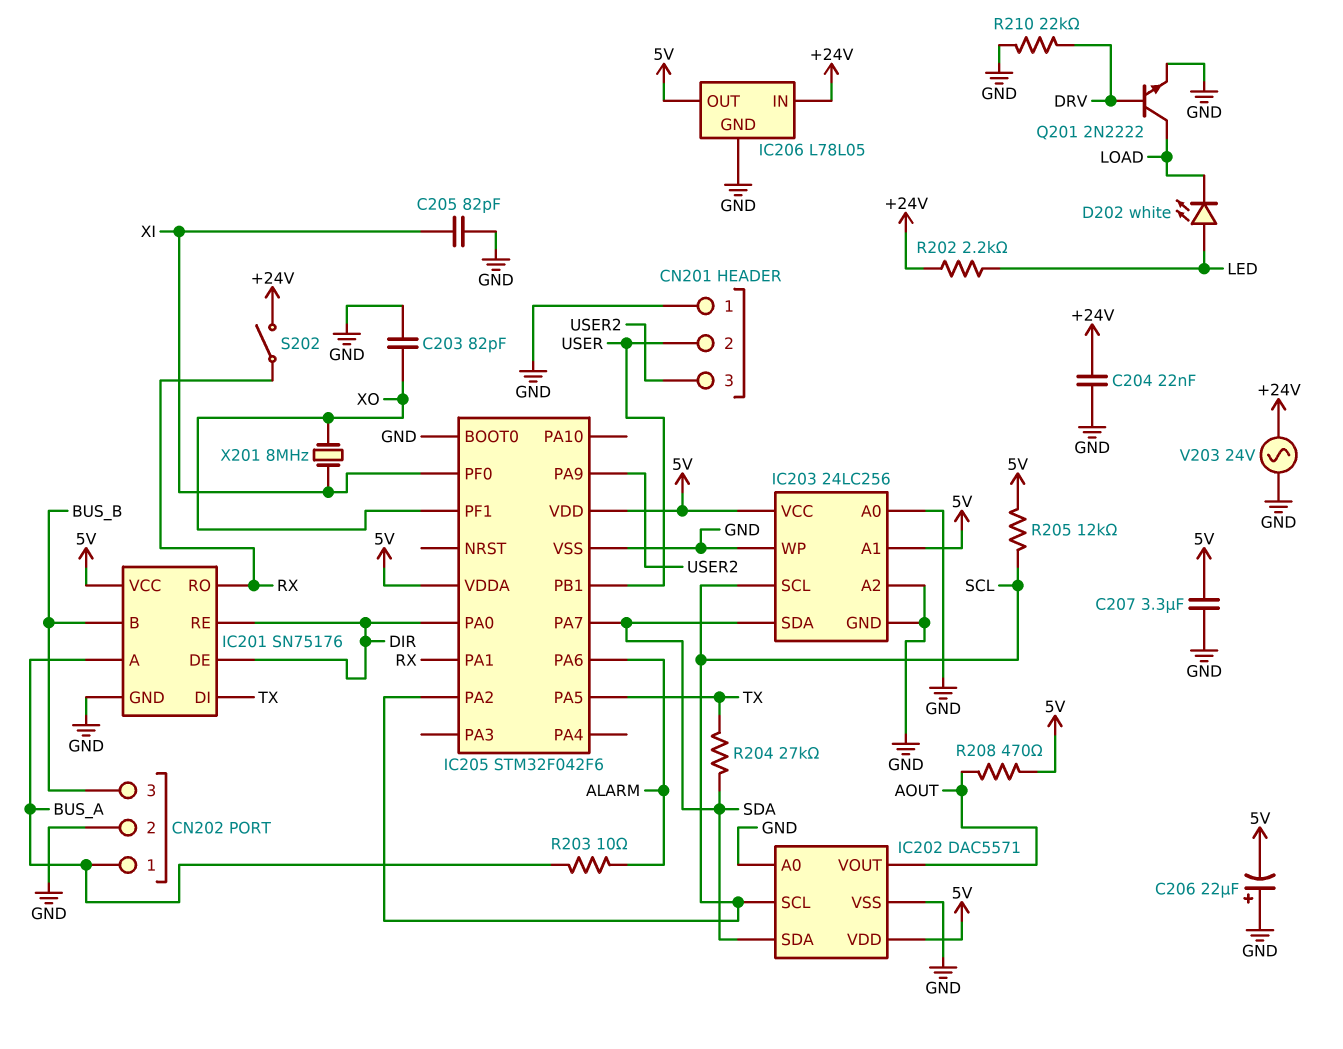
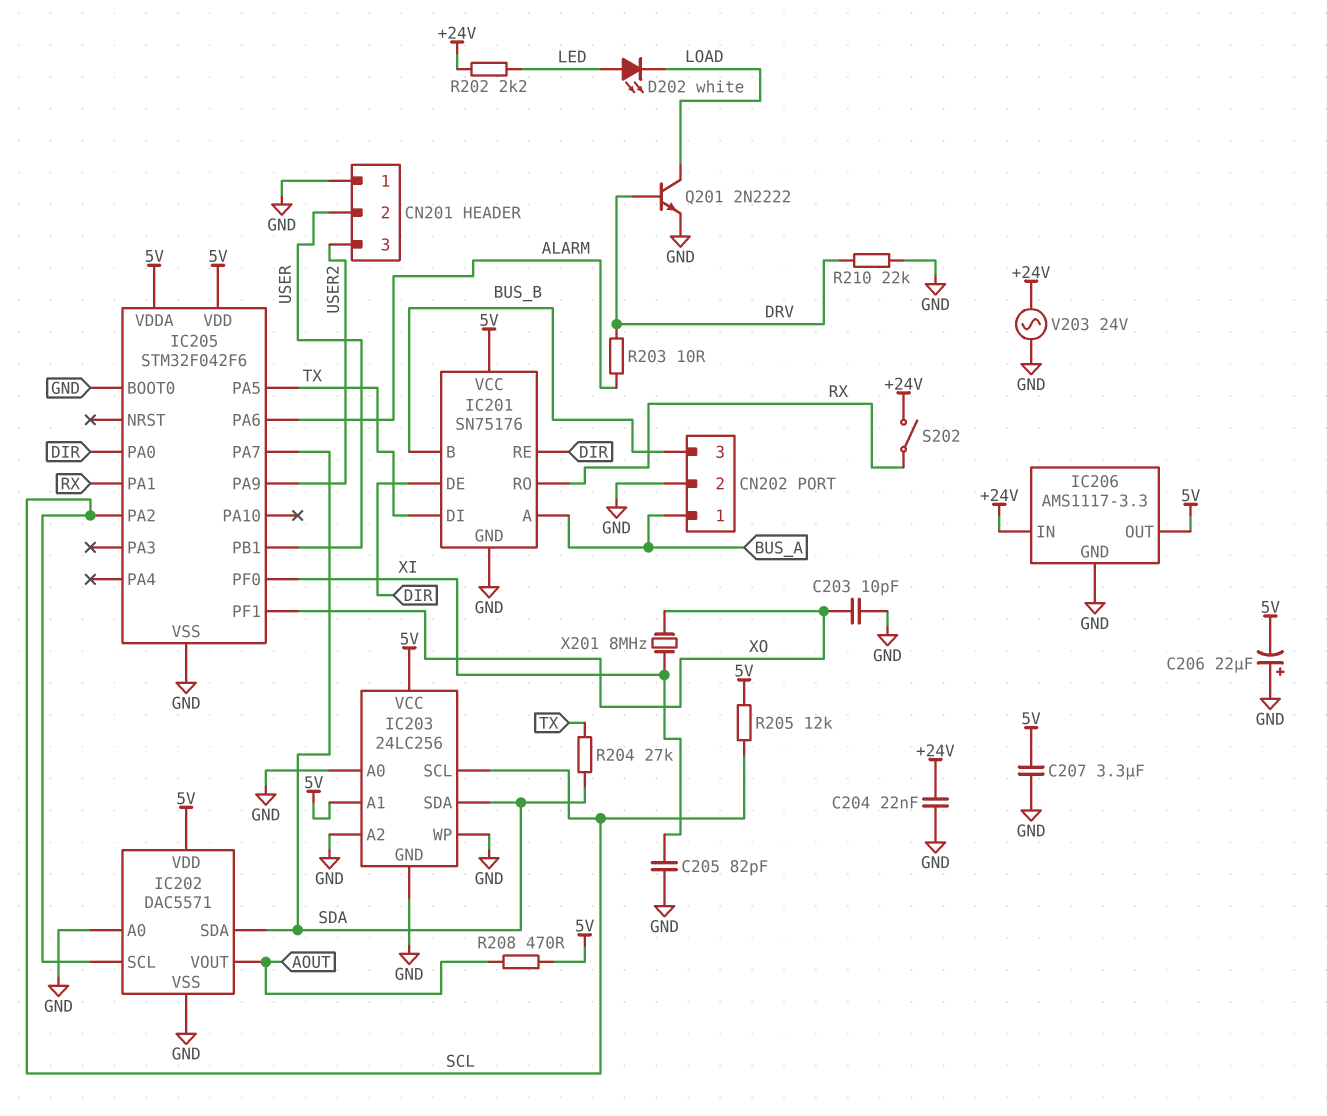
C203: 82pF (GND, XO) -> 10pF (GND, XO)
IC206: L78L05 -> AMS1117-3.3
R203: 10 (ALARM, BUS_A) -> 10 (ALARM, DRV)

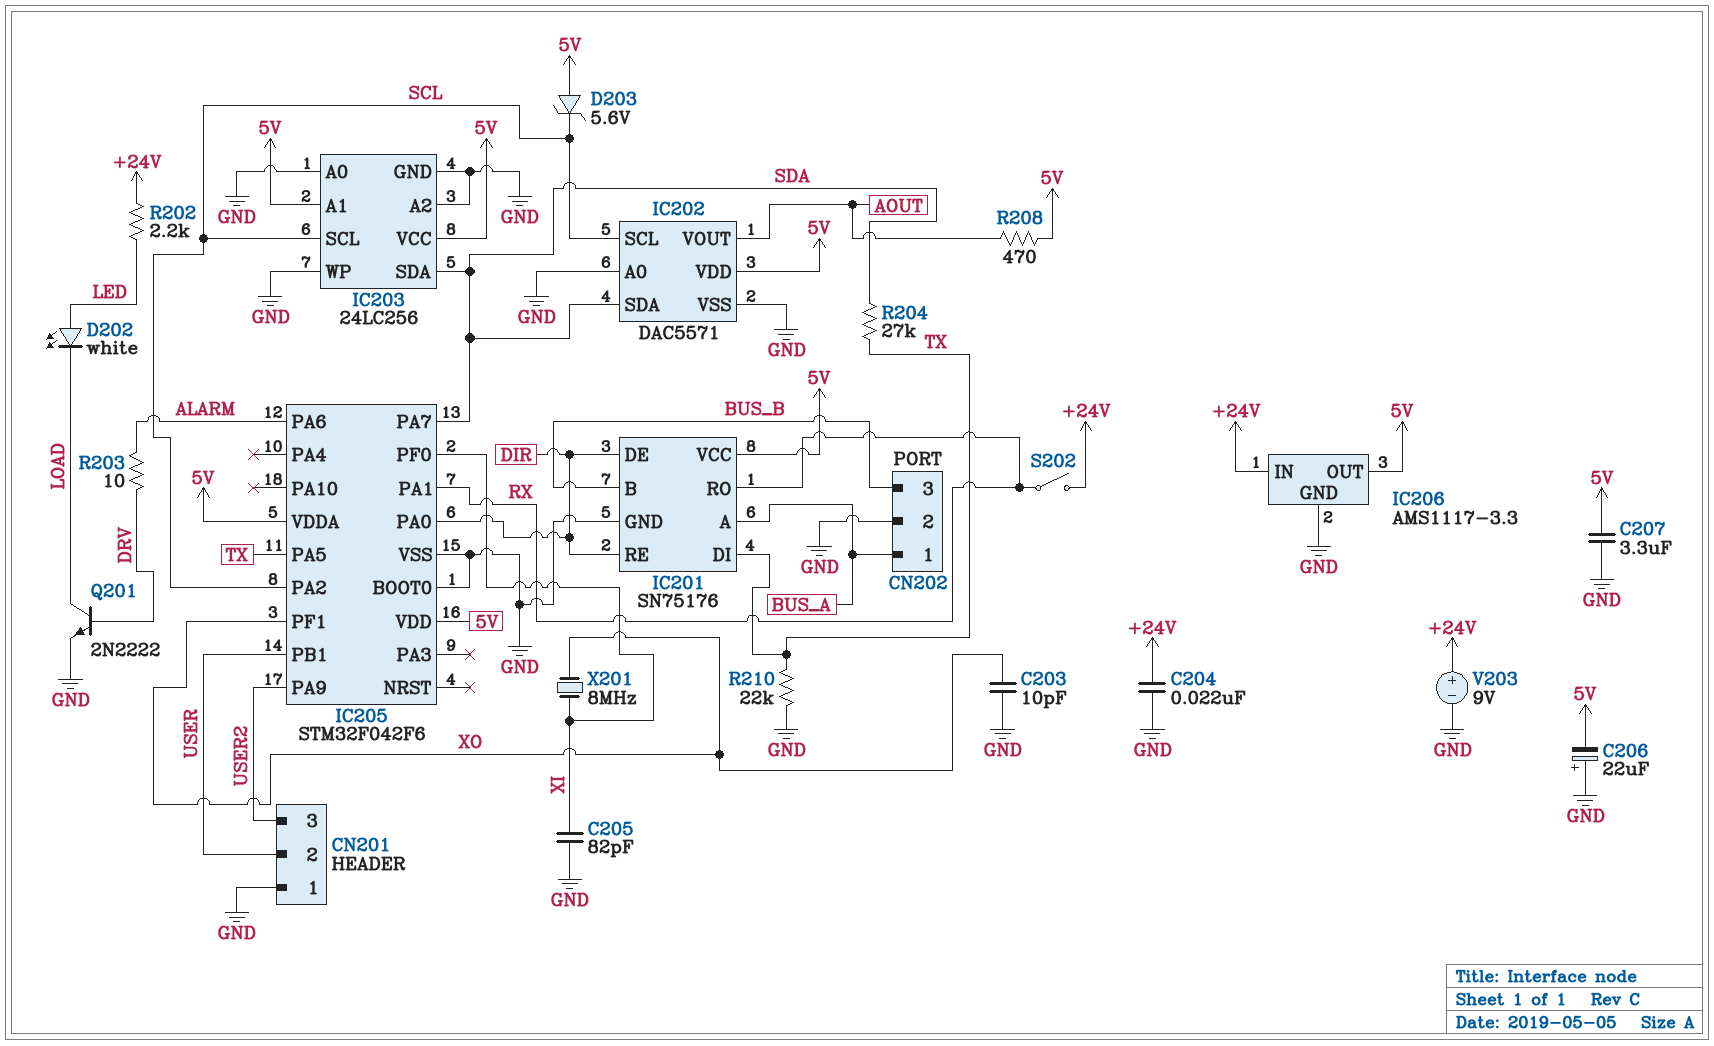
D203: none -> zener 5.6V (A 5V, K SCL)
R205: 12k (5V, SCL) -> none
R210: 22k (DRV, GND) -> 22k (GND, TX)
V203: AC 24V (+24V, GND) -> 9V (plus +24V, minus GND)

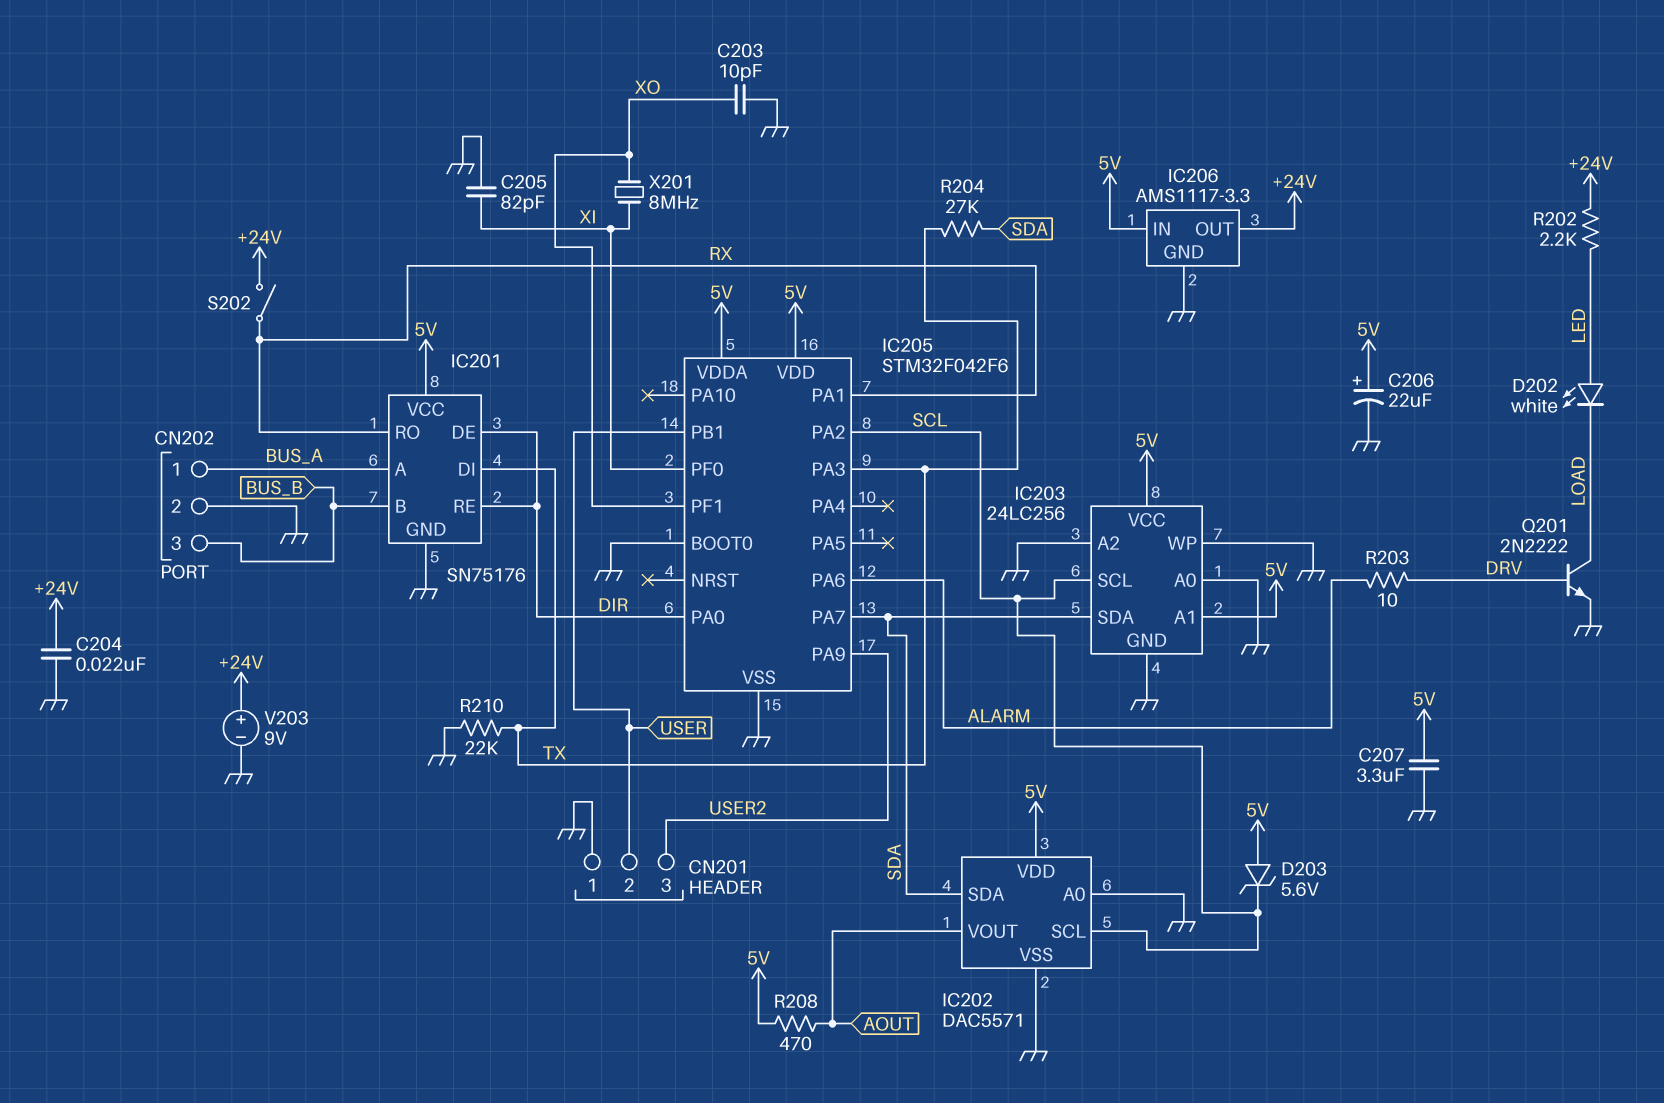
C206: 22uF (plus GND, minus 5V) -> 22uF (plus 5V, minus GND)
IC205 pin PA3: none -> TX
IC205 pin PA5: TX -> none
IC206 pin IN: +24V -> 5V
IC206 pin OUT: 5V -> +24V

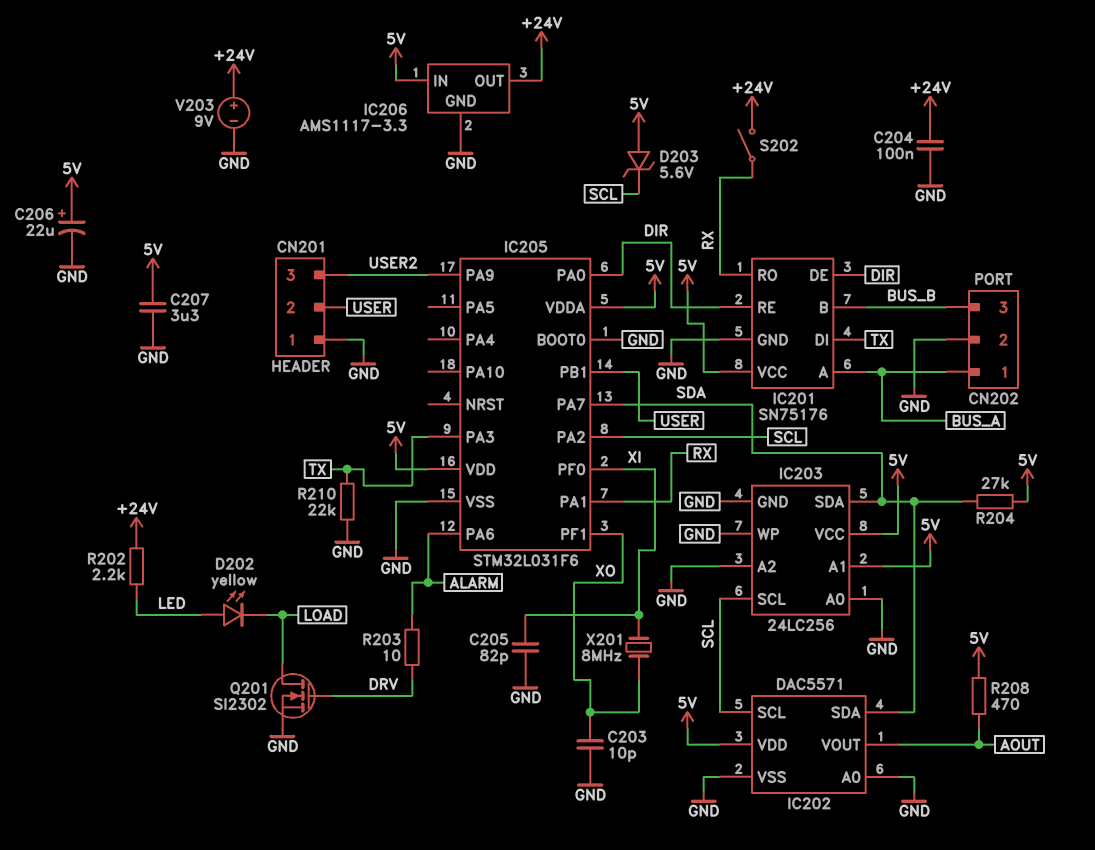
C204: 22nF (+24V, GND) -> 100nF (+24V, GND)
D202: LED white (A LED, K LOAD) -> LED yellow (A LED, K LOAD)
IC205: STM32F042F6 -> STM32L031F6
Q201: NPN 2N2222 (B DRV, C LOAD, E GND) -> NMOS SI2302 (G DRV, D LOAD, S GND)
R204: 27k (SDA, TX) -> 27k (5V, SDA)

